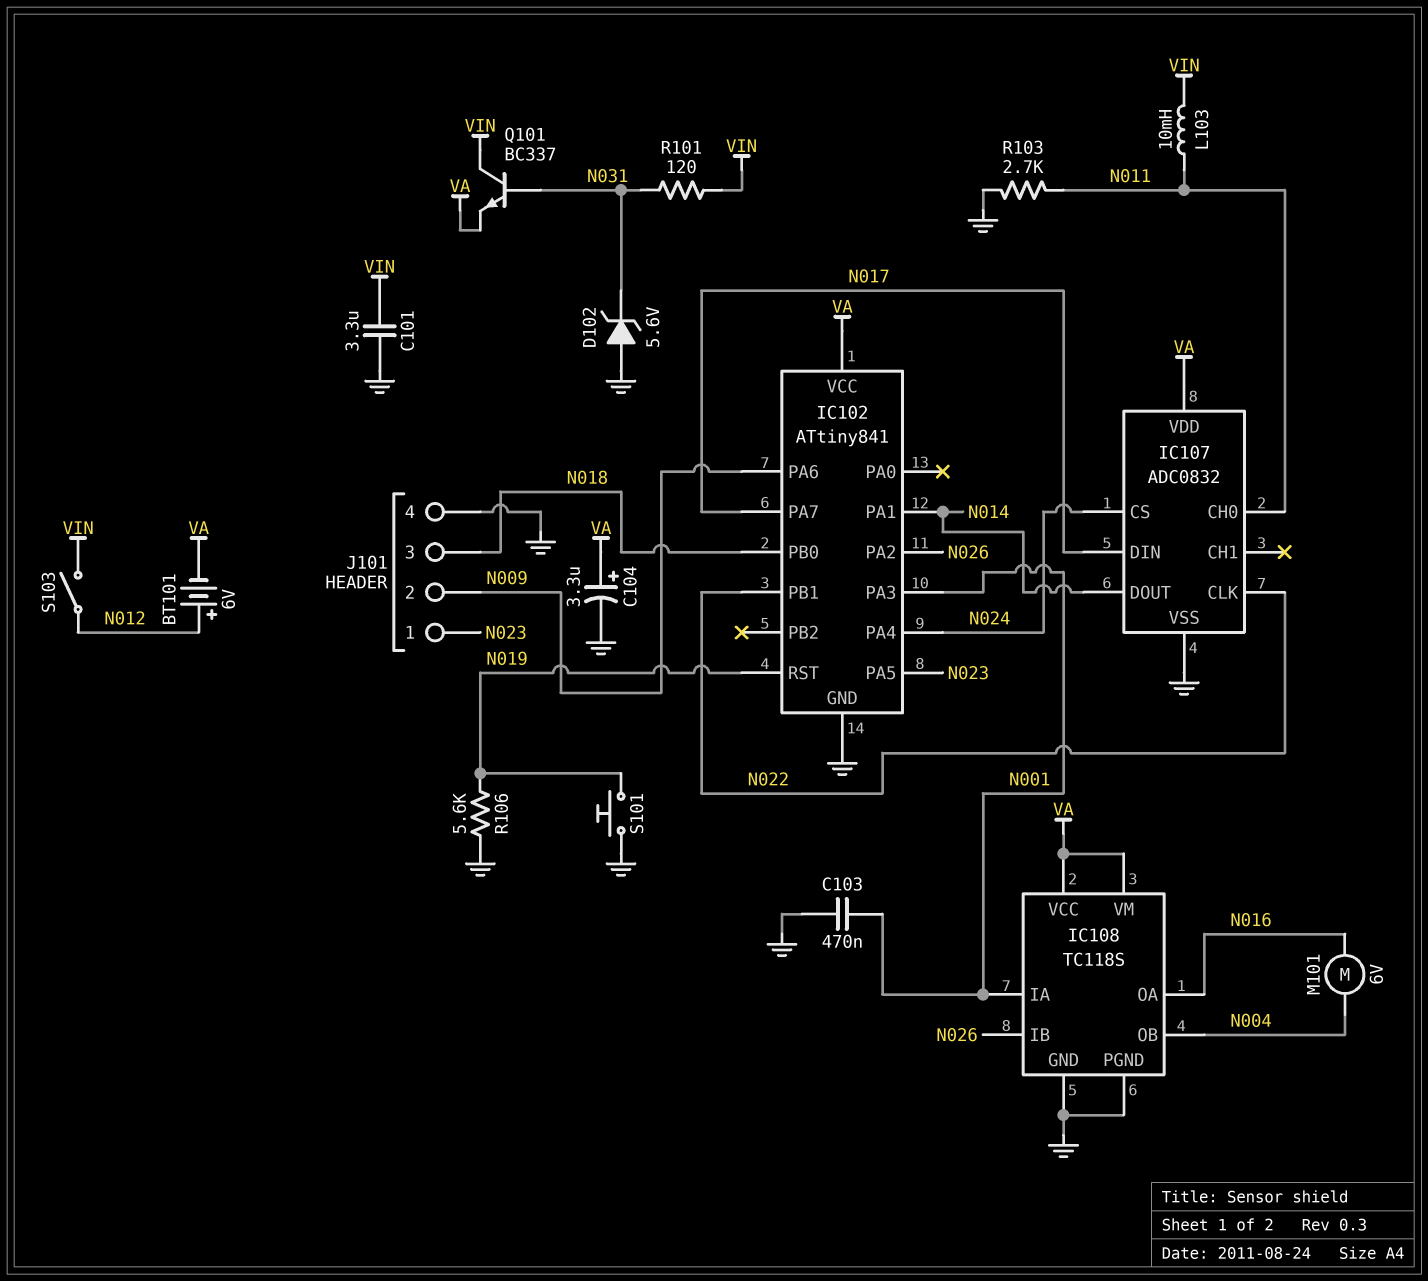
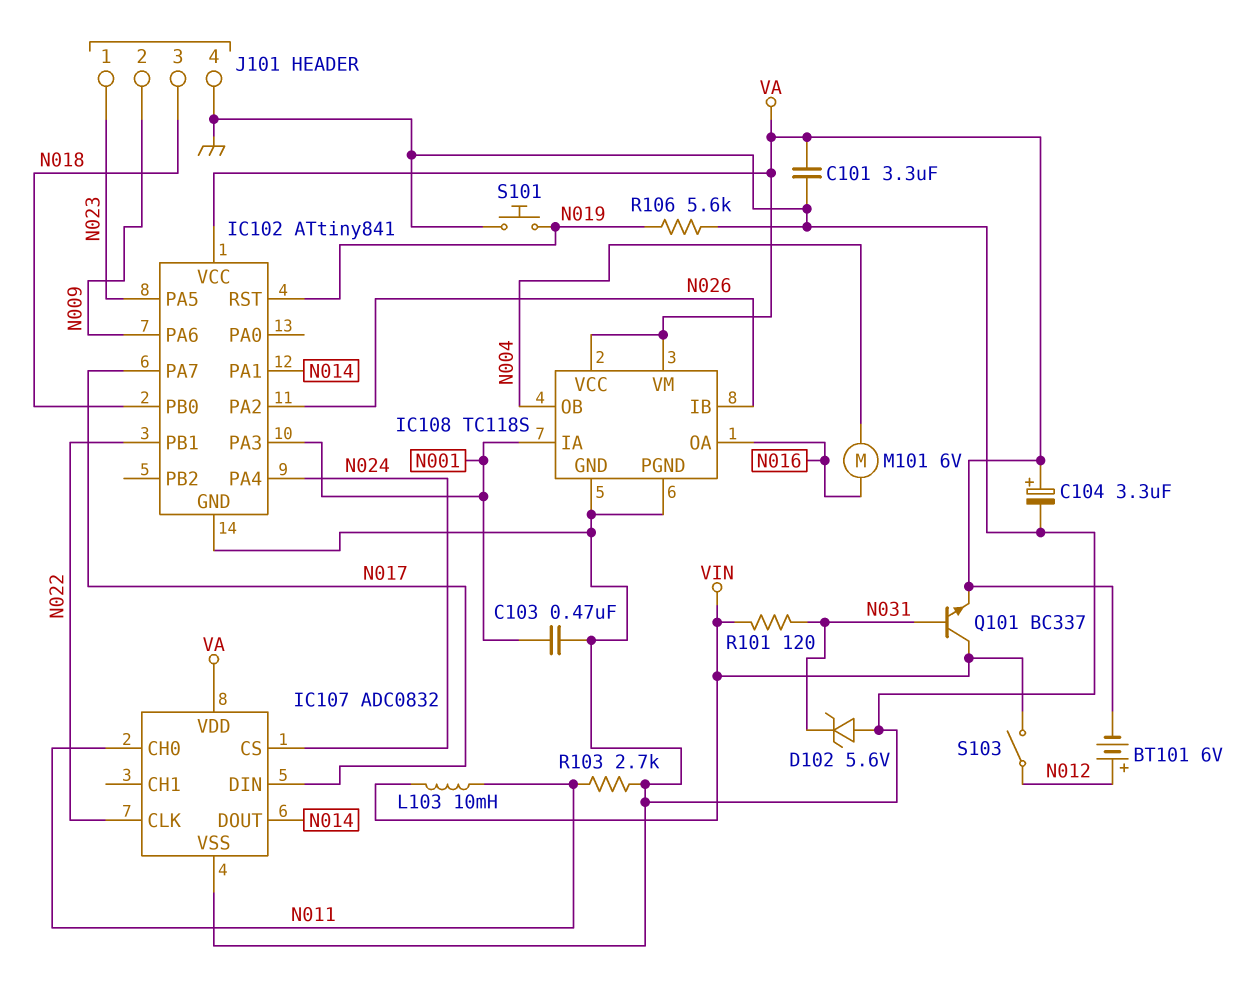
C101: 3.3uF (GND, VIN) -> 3.3uF (GND, VA)

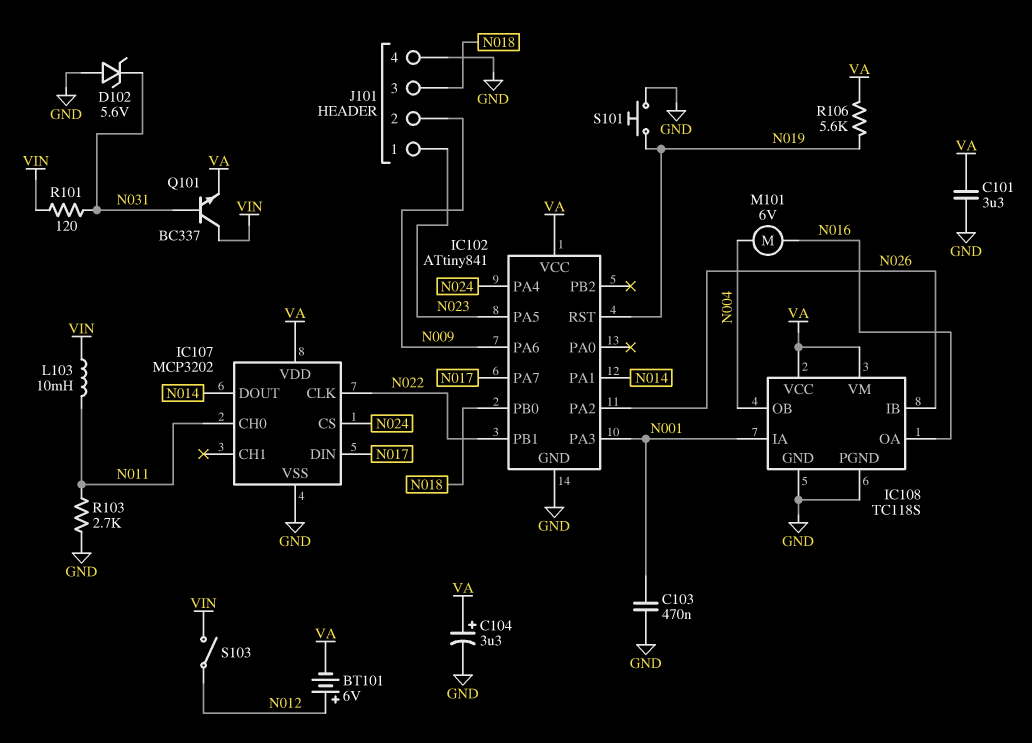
IC107: ADC0832 -> MCP3202
R106: 5.6k (GND, N019) -> 5.6k (N019, VA)

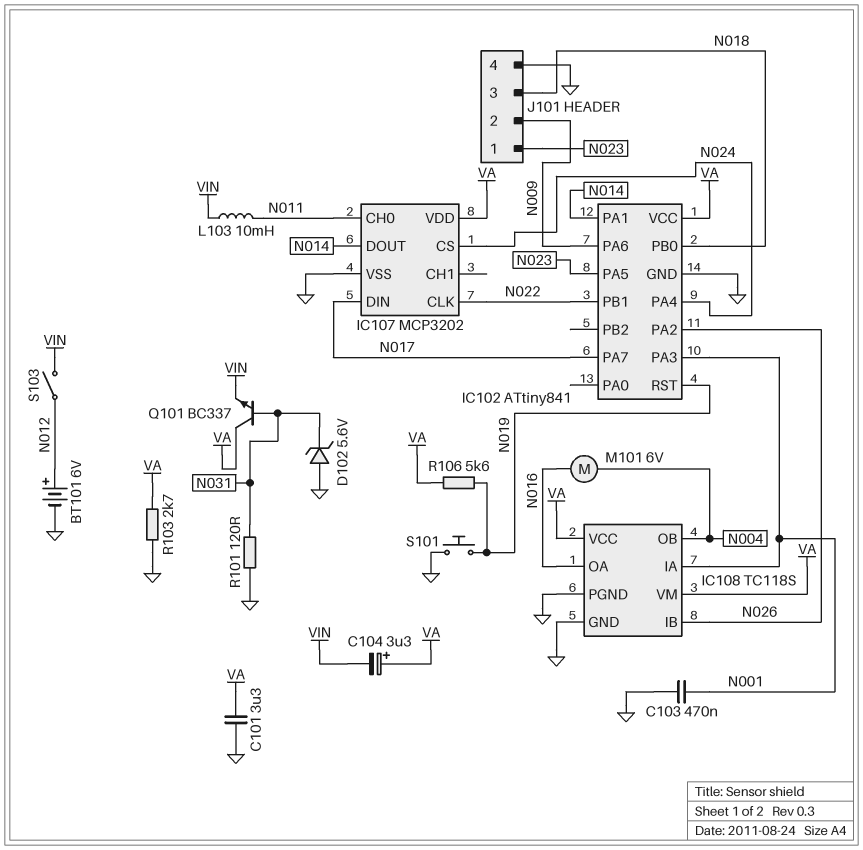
BT101: 6V (plus N012, minus VA) -> 6V (plus N012, minus GND)
C104: 3.3uF (plus VA, minus GND) -> 3.3uF (plus VA, minus VIN)
Q101: NPN BC337 (B N031, C VIN, E VA) -> NPN BC337 (B N031, C VA, E VIN)
R101: 120 (N031, VIN) -> 120 (GND, N031)
R103: 2.7k (GND, N011) -> 2.7k (GND, VA)

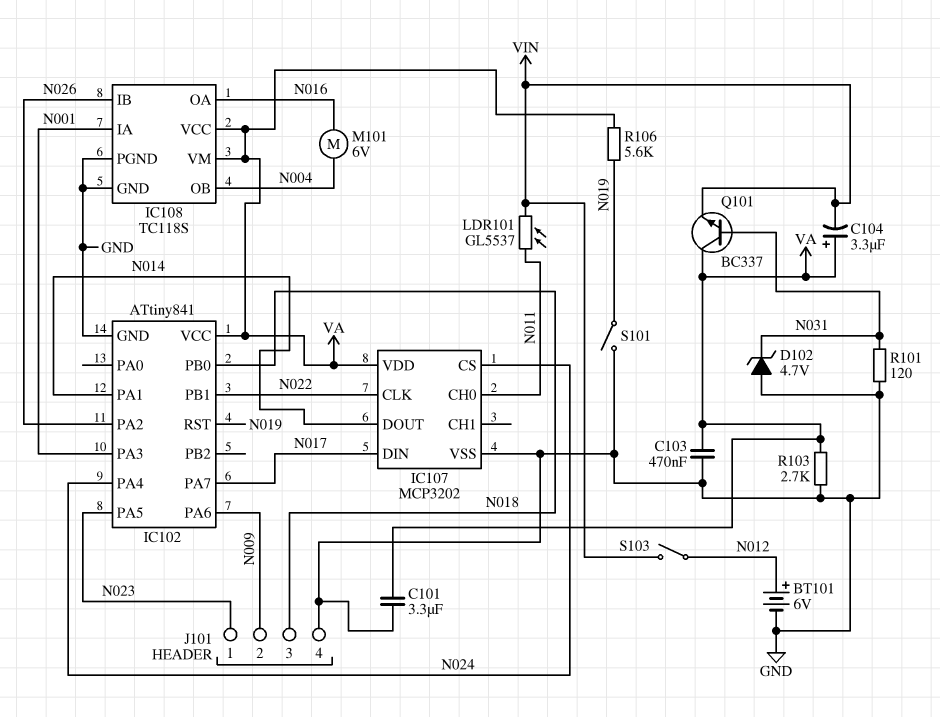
C103: 470nF (GND, N001) -> 470nF (GND, VA)
D102: zener 5.6V (A GND, K N031) -> zener 4.7V (A GND, K N031)
L103: 10mH (N011, VIN) -> none
LDR101: none -> GL5537 (N011, VIN)
S101: button (GND, N019) -> switch (GND, N019)

